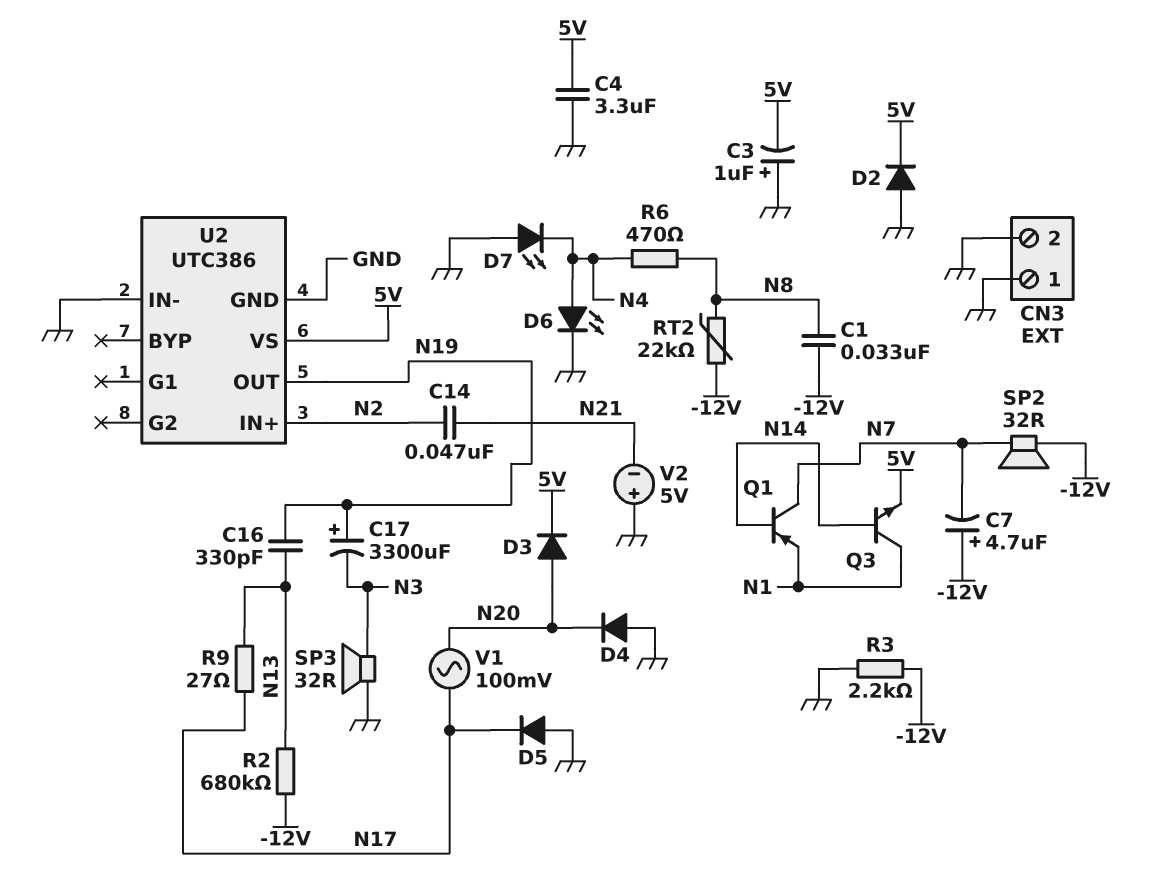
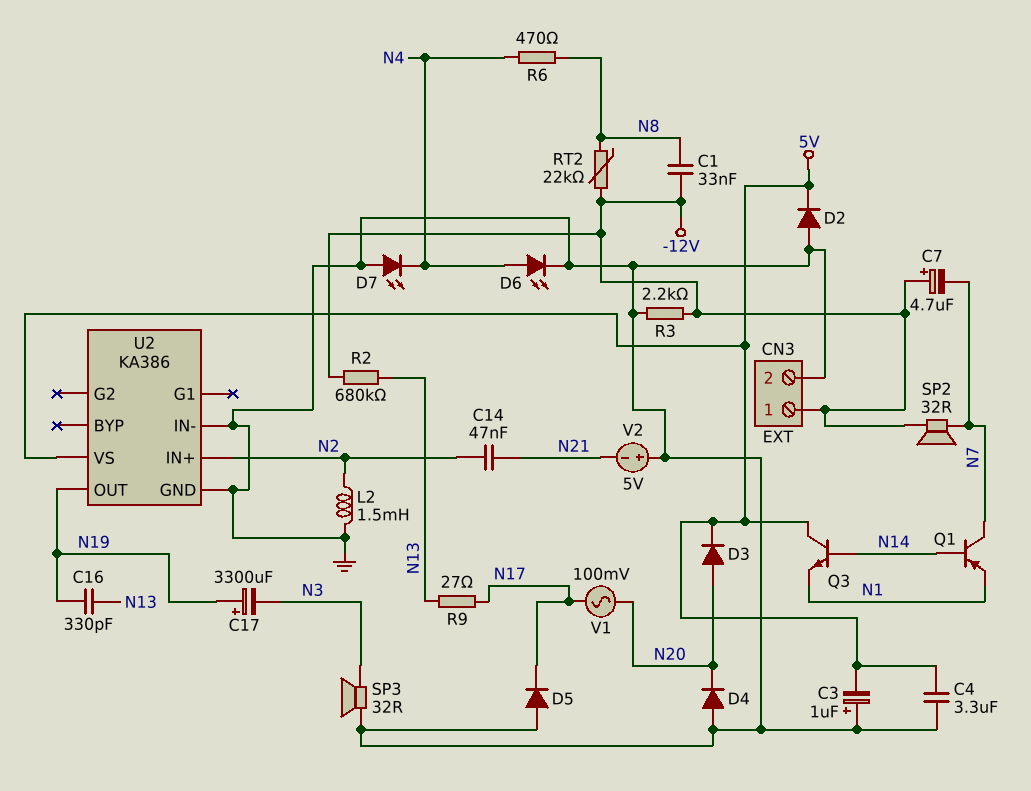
CN3 pin 1: GND -> -12V
L2: none -> 1.5mH (GND, N2)
Q3: NPN (B N14, C N1, E 5V) -> NPN (B N14, C 5V, E N1)
U2: UTC386 -> KA386

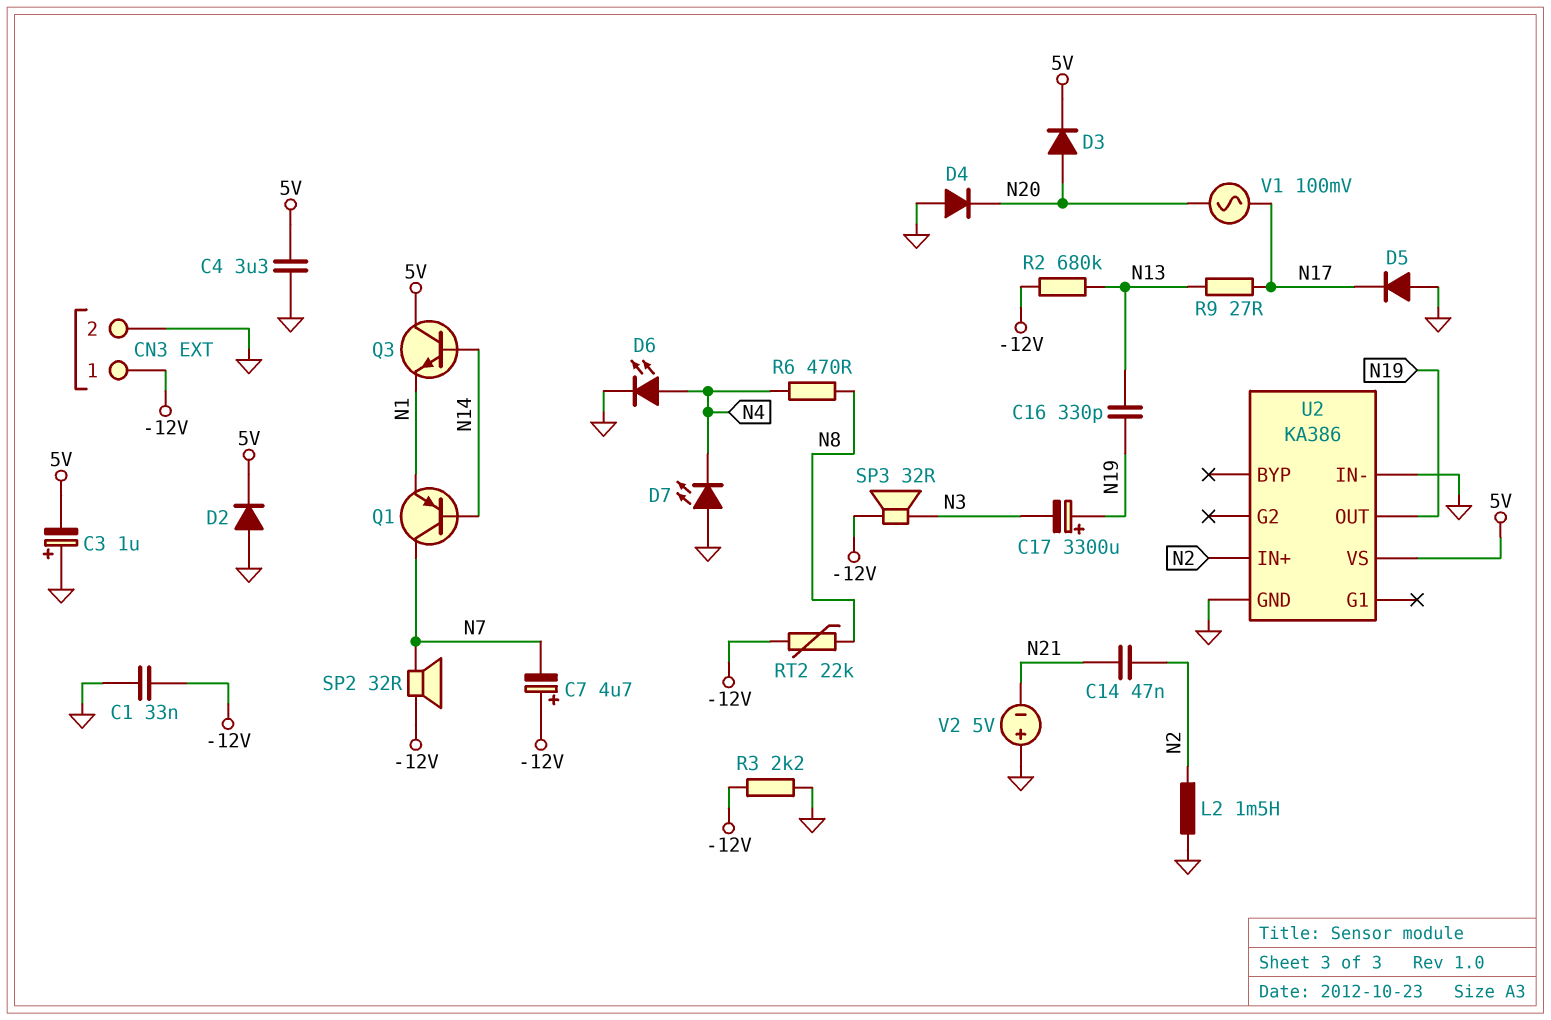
C1: 33nF (-12V, N8) -> 33nF (-12V, GND)
SP3: speaker 32R (GND, N3) -> speaker 32R (-12V, N3)

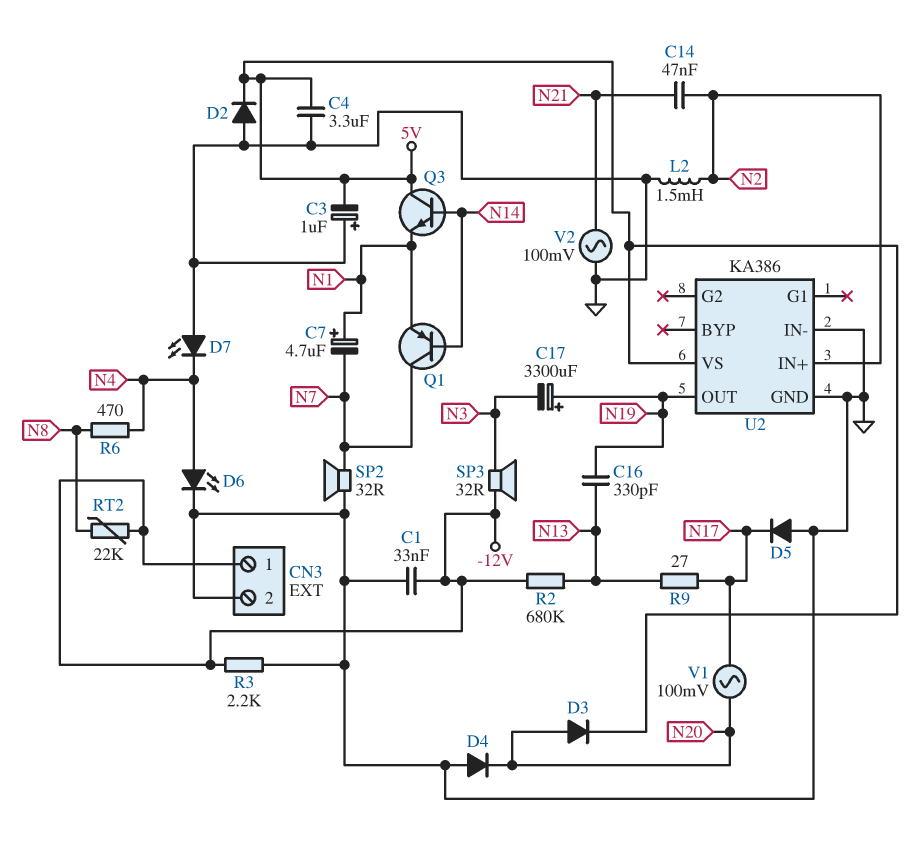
C7: 4.7uF (plus -12V, minus N7) -> 4.7uF (plus N1, minus N7)
SP2: speaker 32R (-12V, N7) -> speaker 32R (GND, N7)
V2: 5V (plus GND, minus N21) -> AC 100mV (GND, N21)

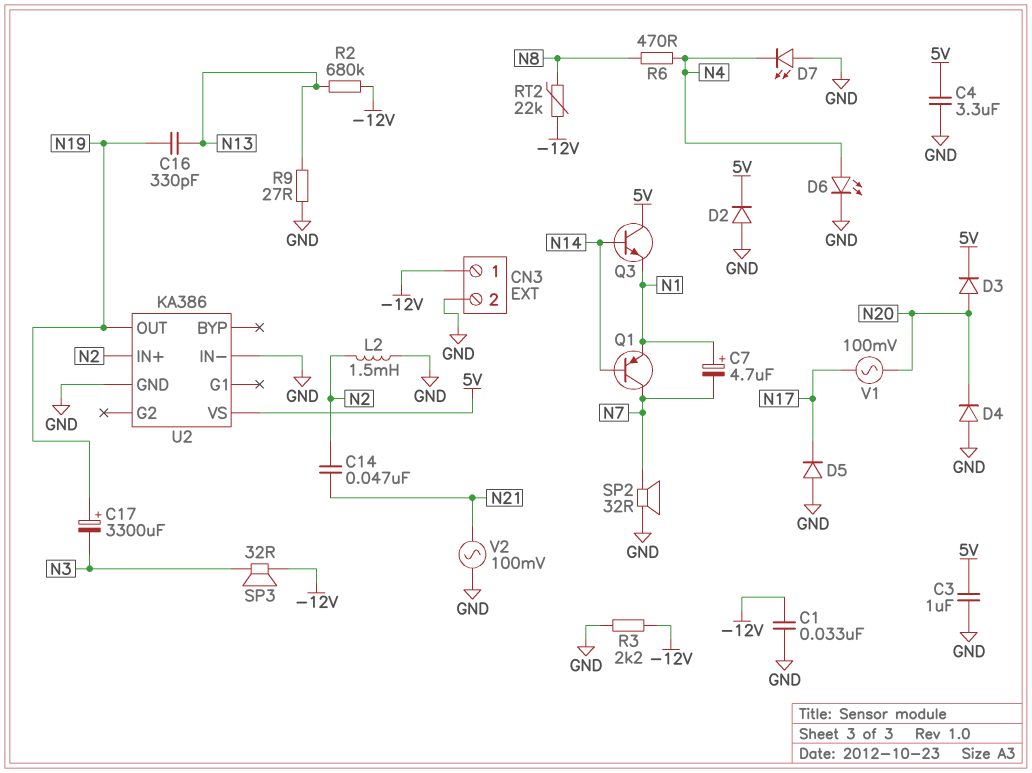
C3: 1uF (plus GND, minus 5V) -> 1uF (5V, GND)
R9: 27 (N13, N17) -> 27 (GND, N13)

